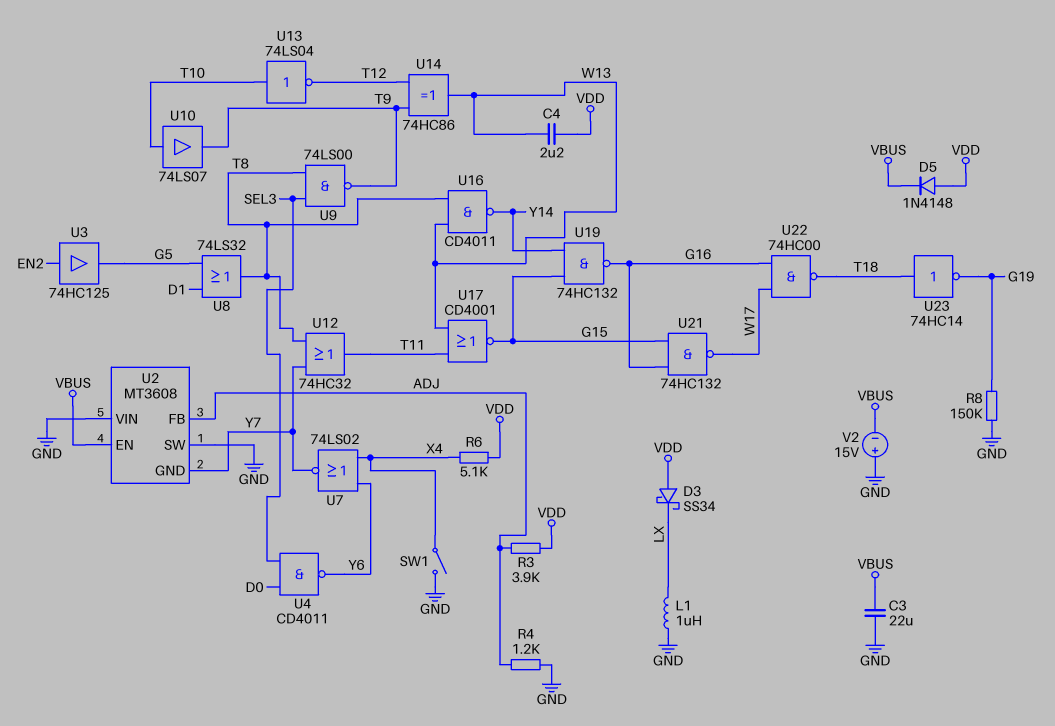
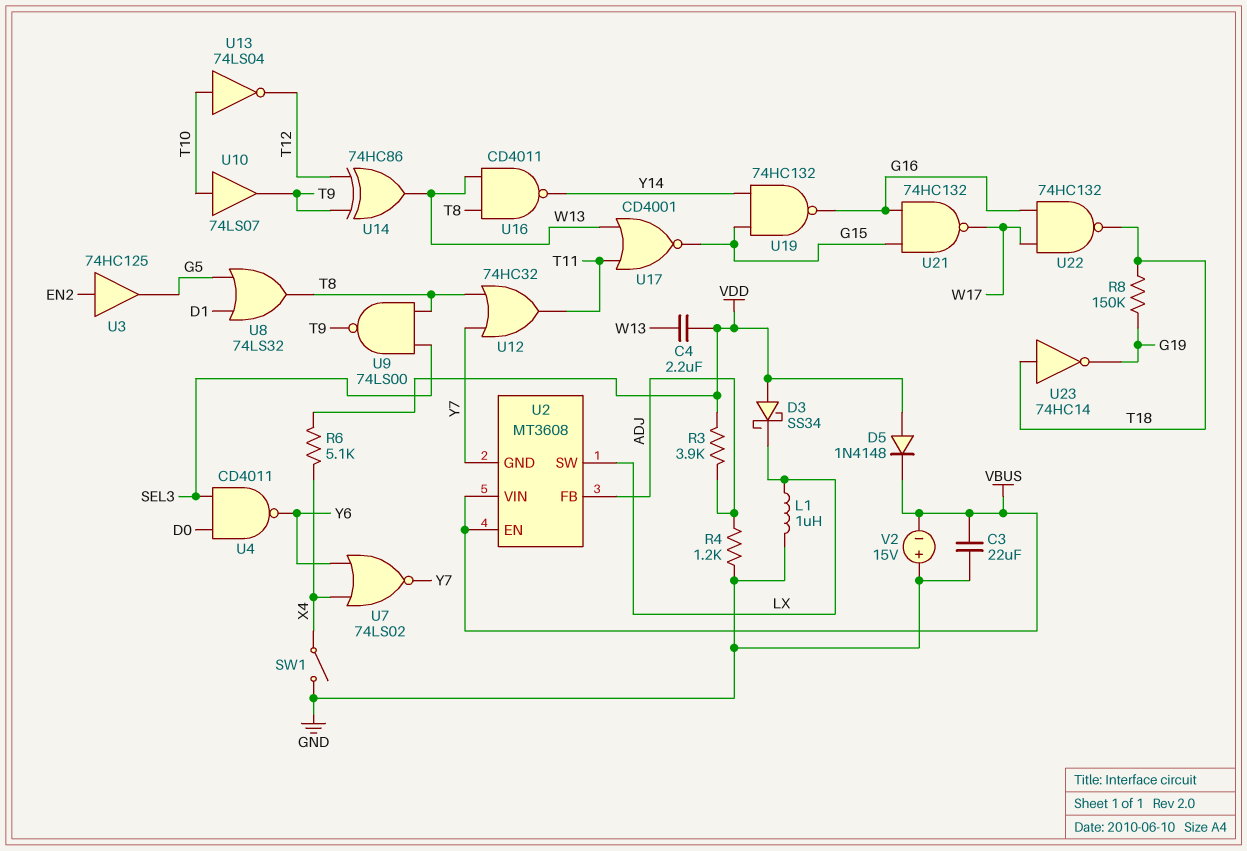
R8: 150k (G19, GND) -> 150k (G19, T18)
U2 pin SW: GND -> LX
U2 pin VIN: GND -> VBUS
U22: NAND 74HC00 (in G16, in W17, out T18) -> NAND 74HC132 (in G16, in W17, out T18)

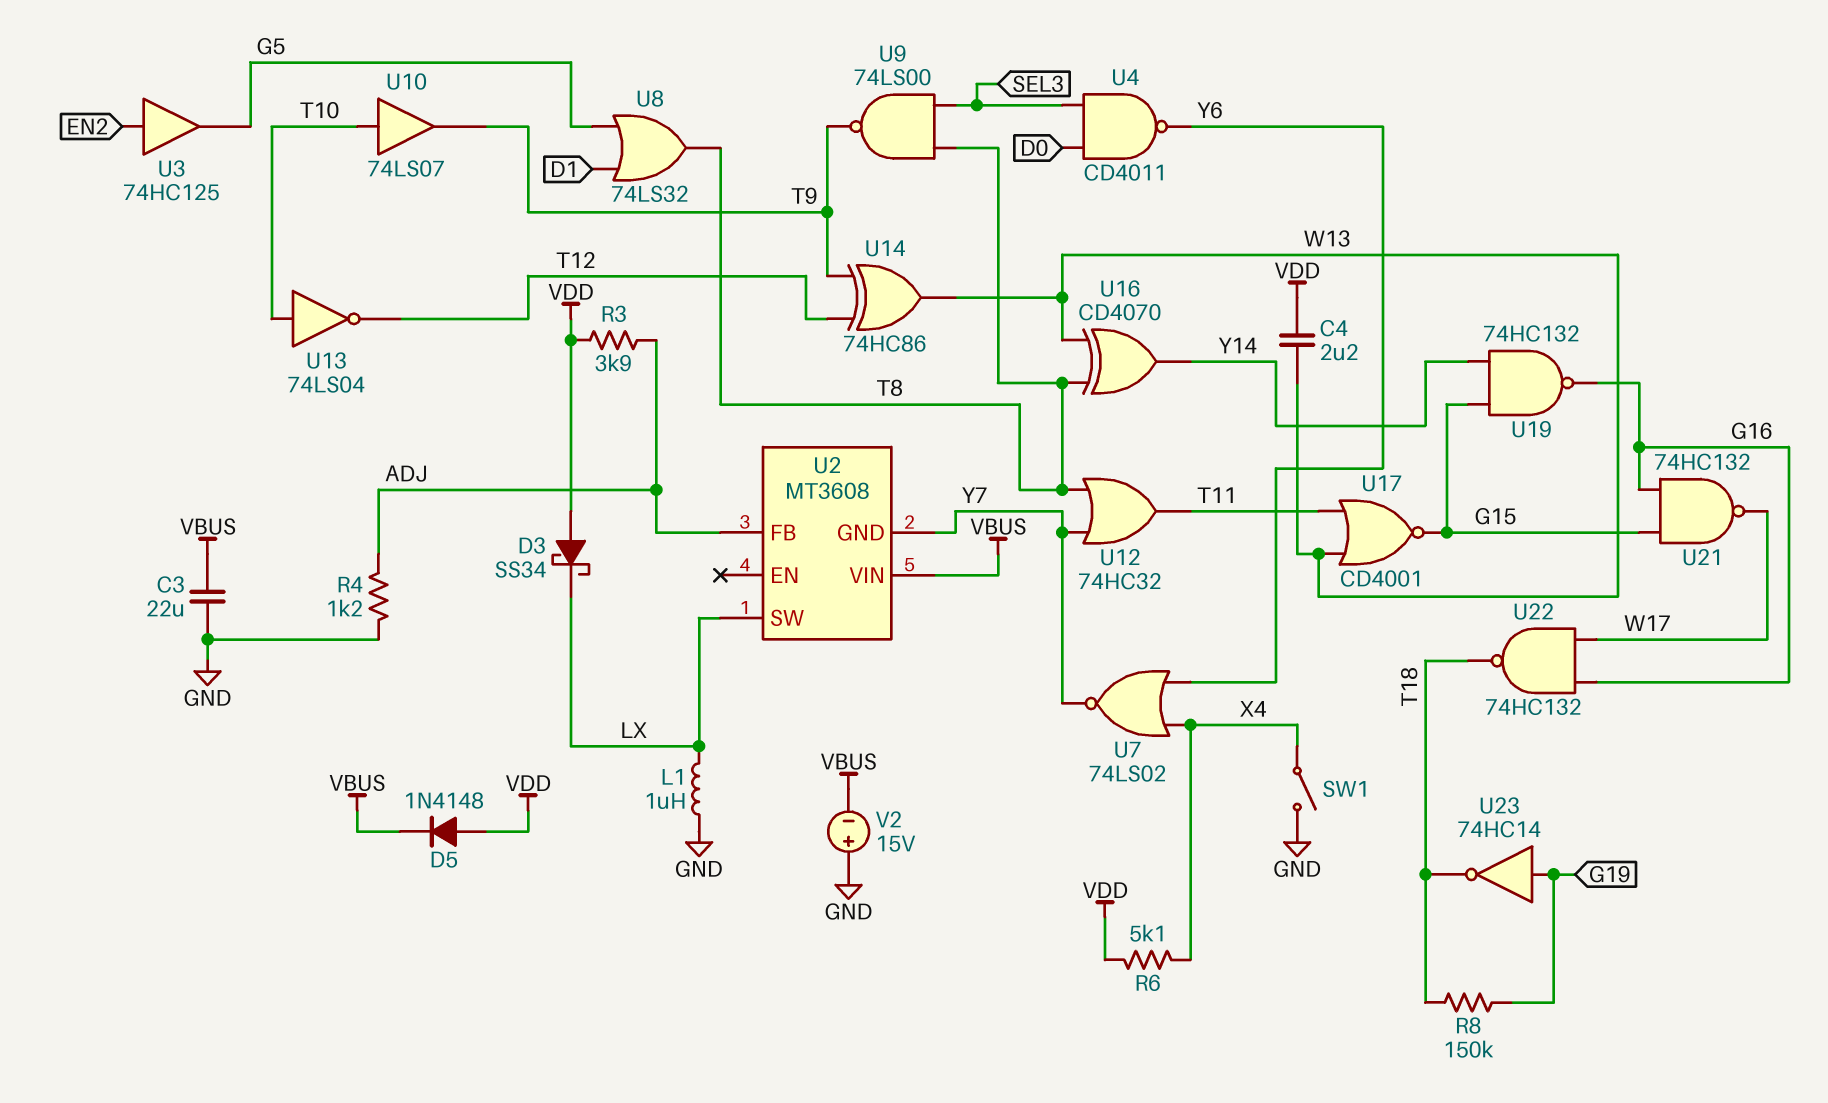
U2 pin EN: VBUS -> none
U16: NAND CD4011 (in T8, in W13, out Y14) -> XOR CD4070 (in T8, in W13, out Y14)
U23: NOT 74HC14 (in T18, out G19) -> NOT 74HC14 (in G19, out T18)

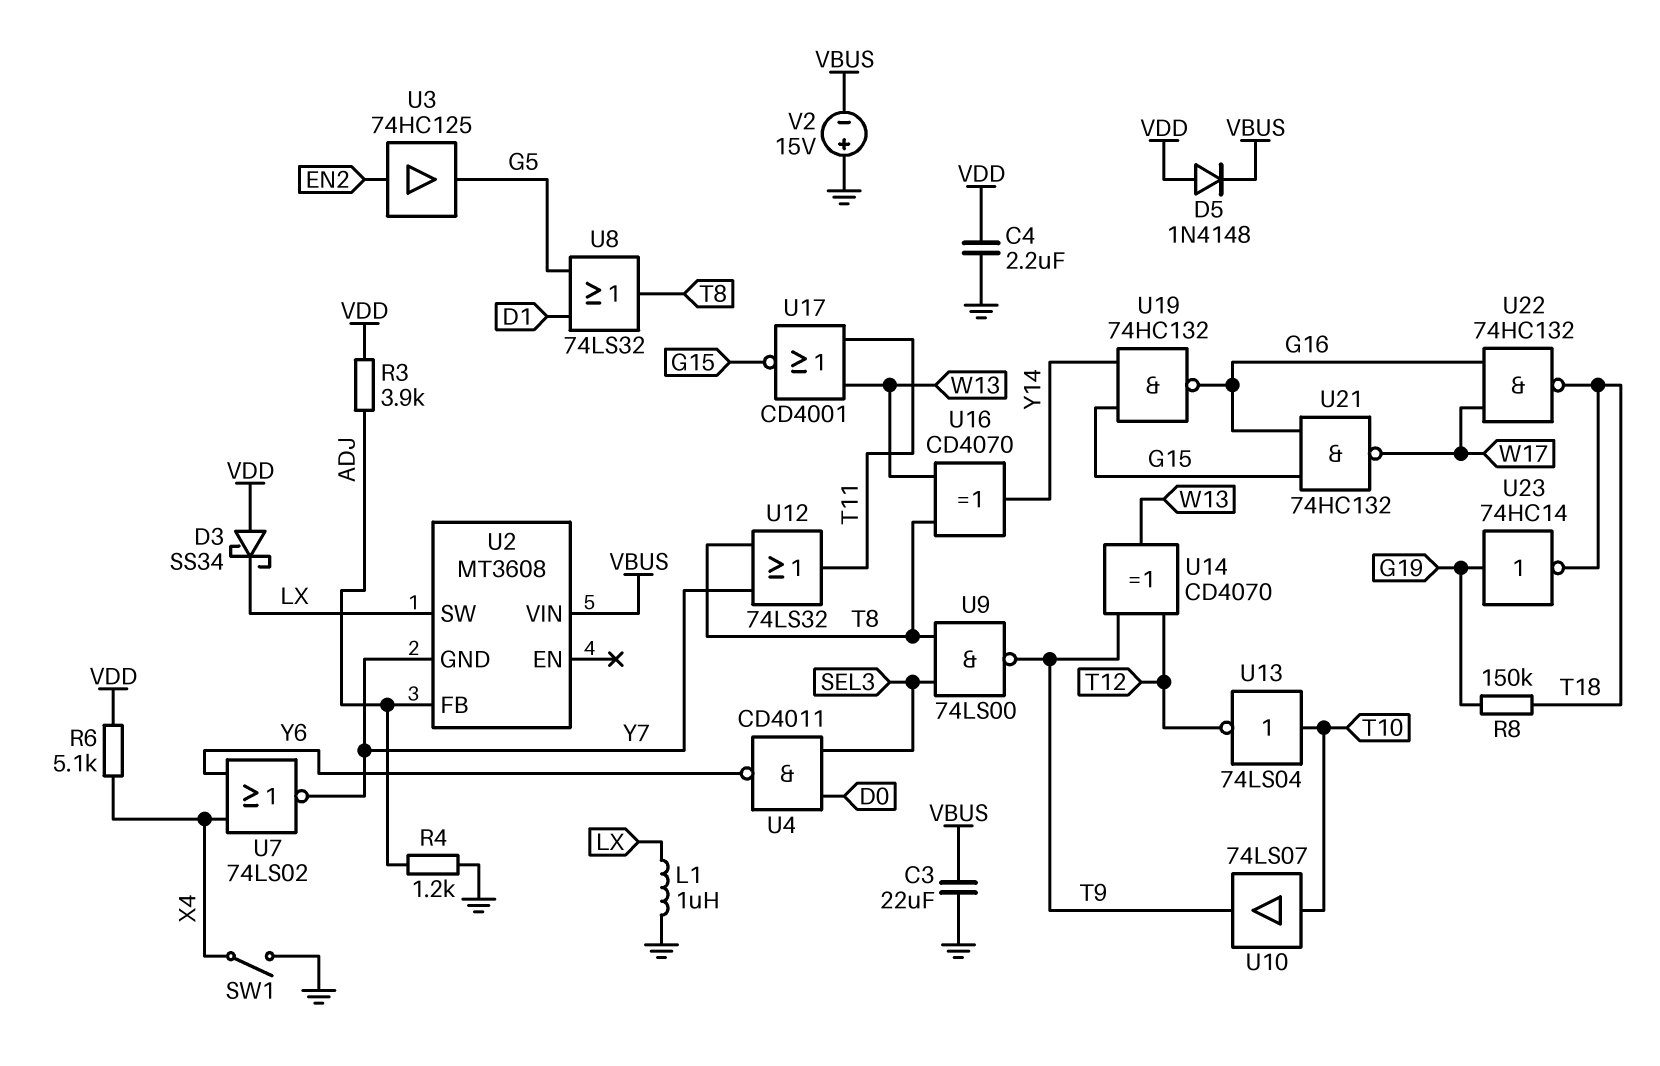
C4: 2.2uF (VDD, W13) -> 2.2uF (GND, VDD)
U12: OR 74HC32 (in T8, in Y7, out T11) -> OR 74LS32 (in T8, in Y7, out T11)
U14: XOR 74HC86 (in T9, in T12, out W13) -> XOR CD4070 (in T9, in T12, out W13)

